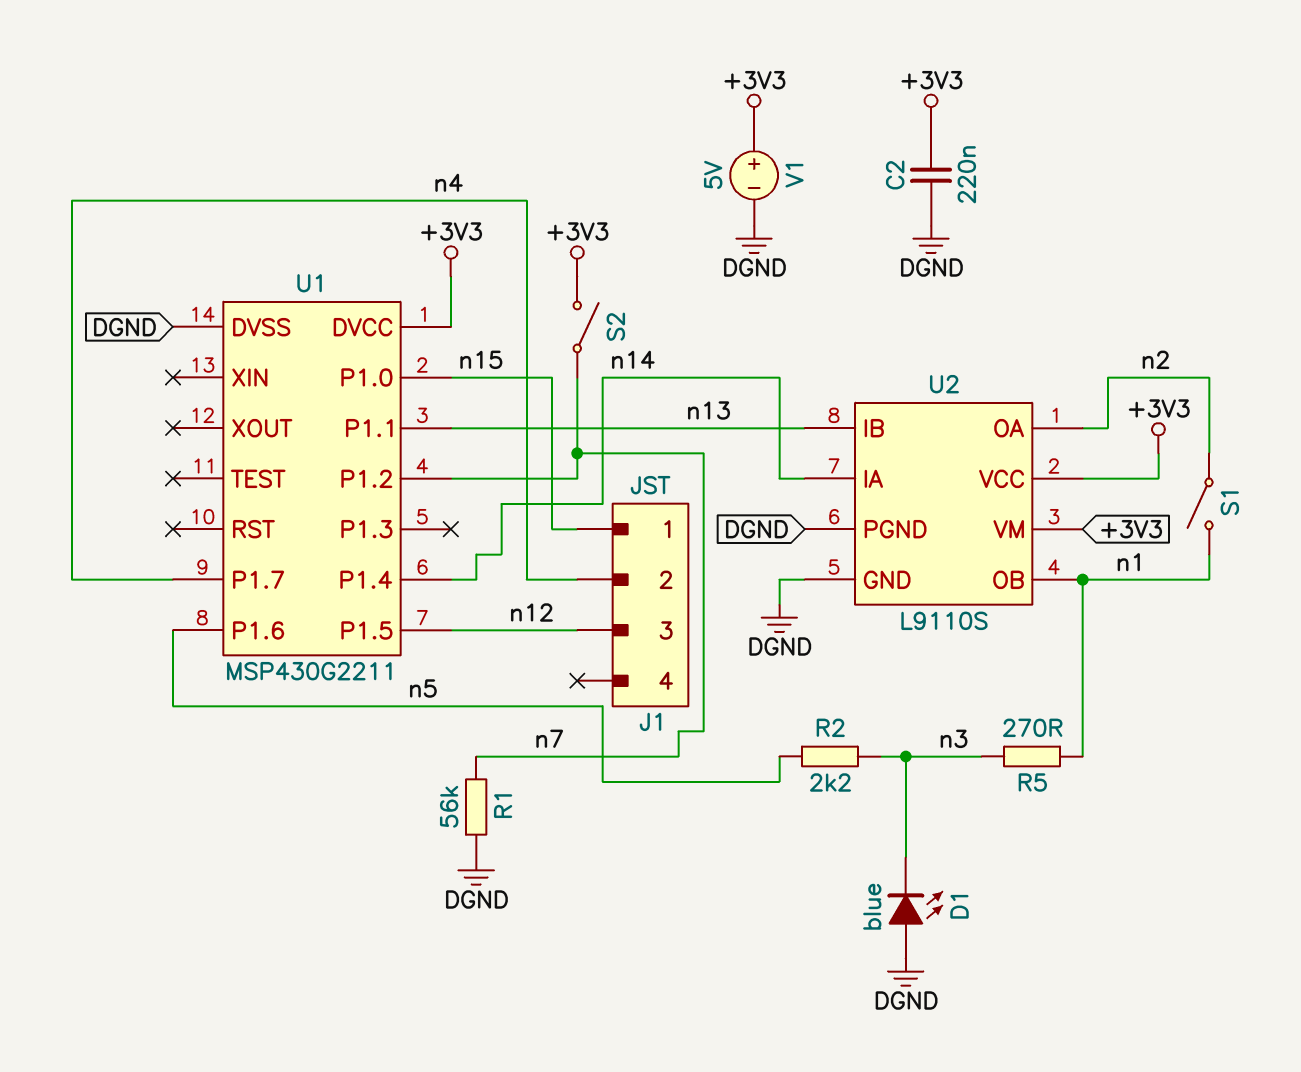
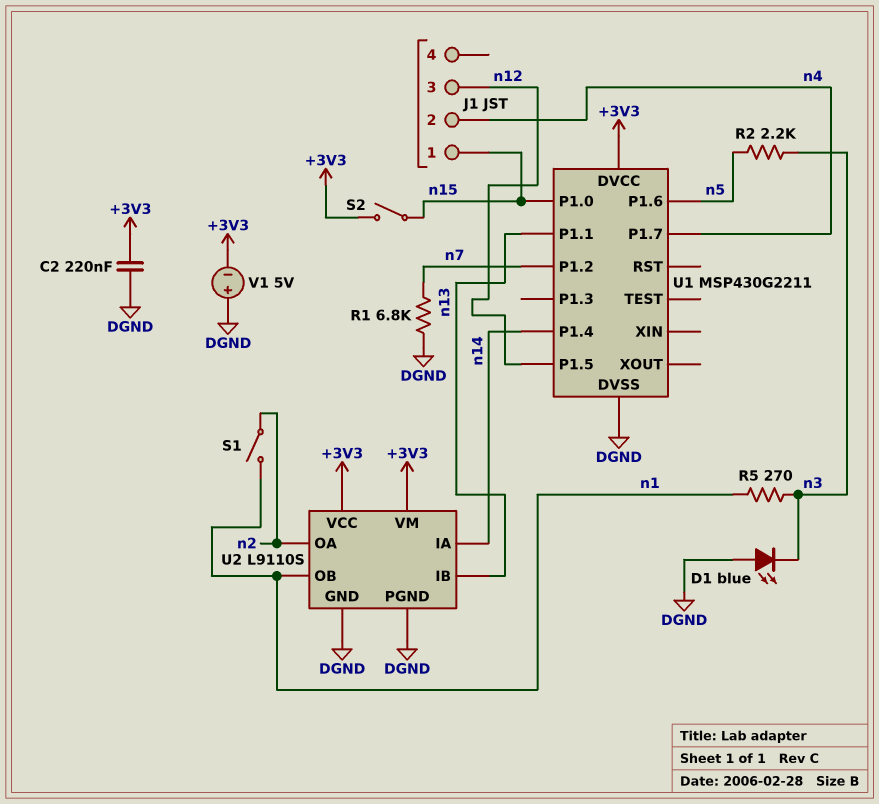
R1: 56k (DGND, n7) -> 6.8k (DGND, n7)
S2: switch (+3V3, n7) -> switch (+3V3, n15)
V1: 5V (plus +3V3, minus DGND) -> 5V (plus DGND, minus +3V3)

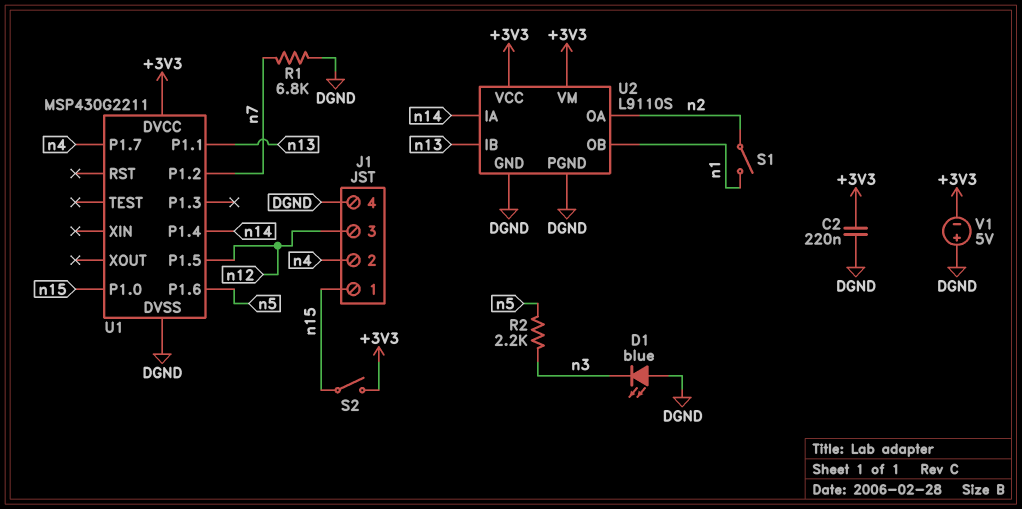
J1 pin 4: none -> DGND
R5: 270 (n1, n3) -> none

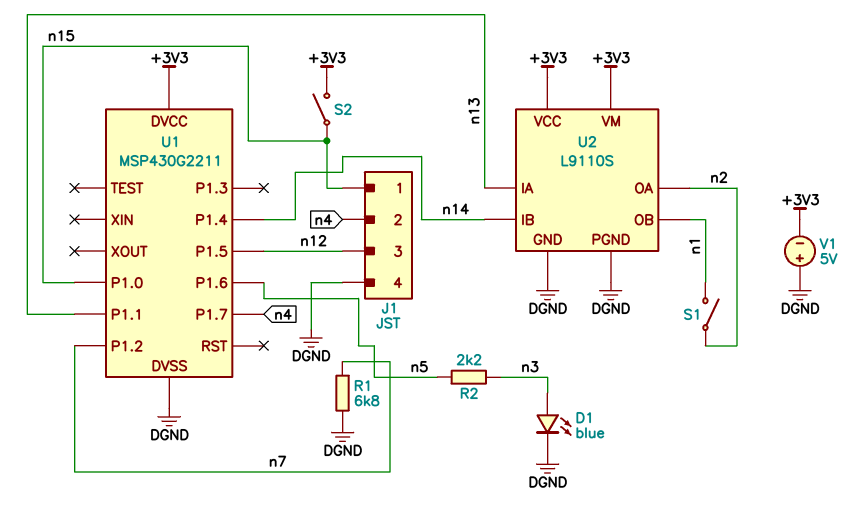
C2: 220nF (+3V3, DGND) -> none
D1: LED blue (A DGND, K n3) -> LED blue (A n3, K DGND)
U2 pin IA: n14 -> n13
U2 pin IB: n13 -> n14

